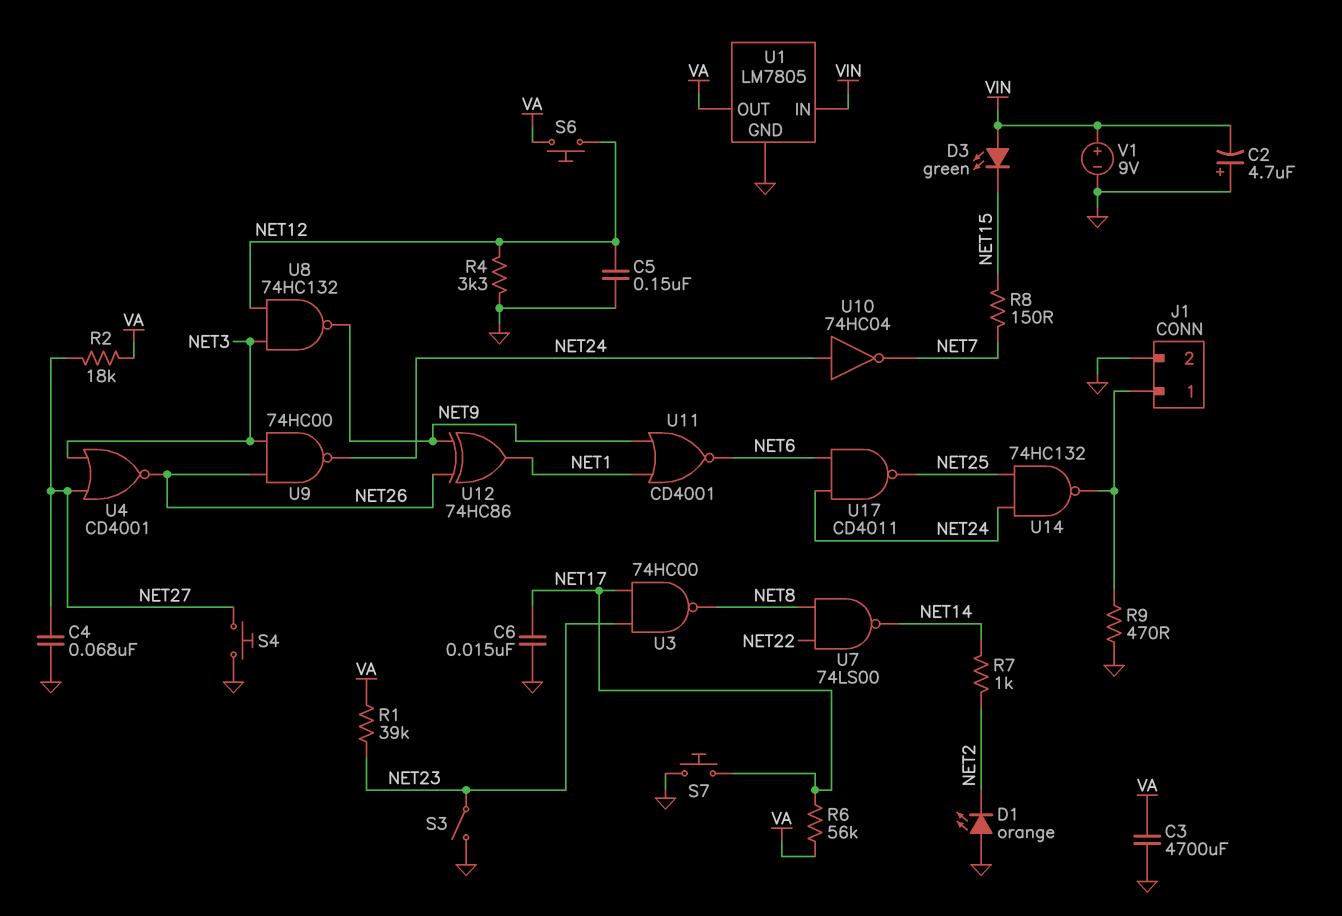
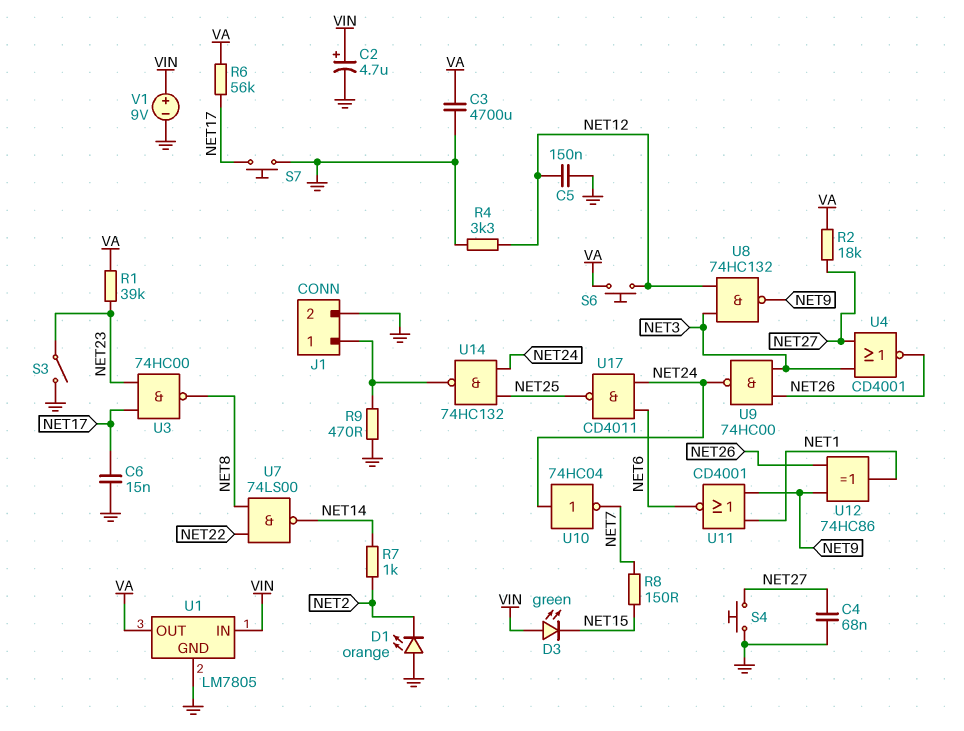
C2: 4.7uF (plus GND, minus VIN) -> 4.7uF (plus VIN, minus GND)

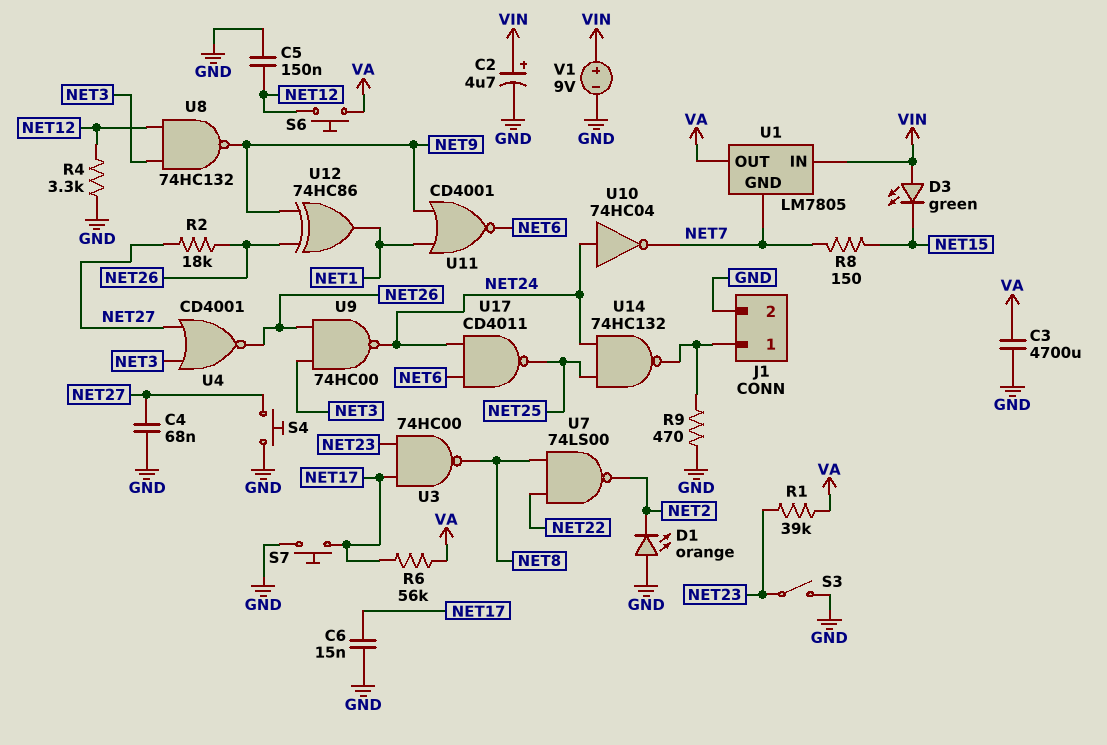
R2: 18k (NET27, VA) -> 18k (NET26, NET27)
R7: 1k (NET2, NET14) -> none
U1 pin GND: GND -> NET7
U7: NAND 74LS00 (in NET8, in NET22, out NET14) -> NAND 74LS00 (in NET8, in NET22, out NET2)

